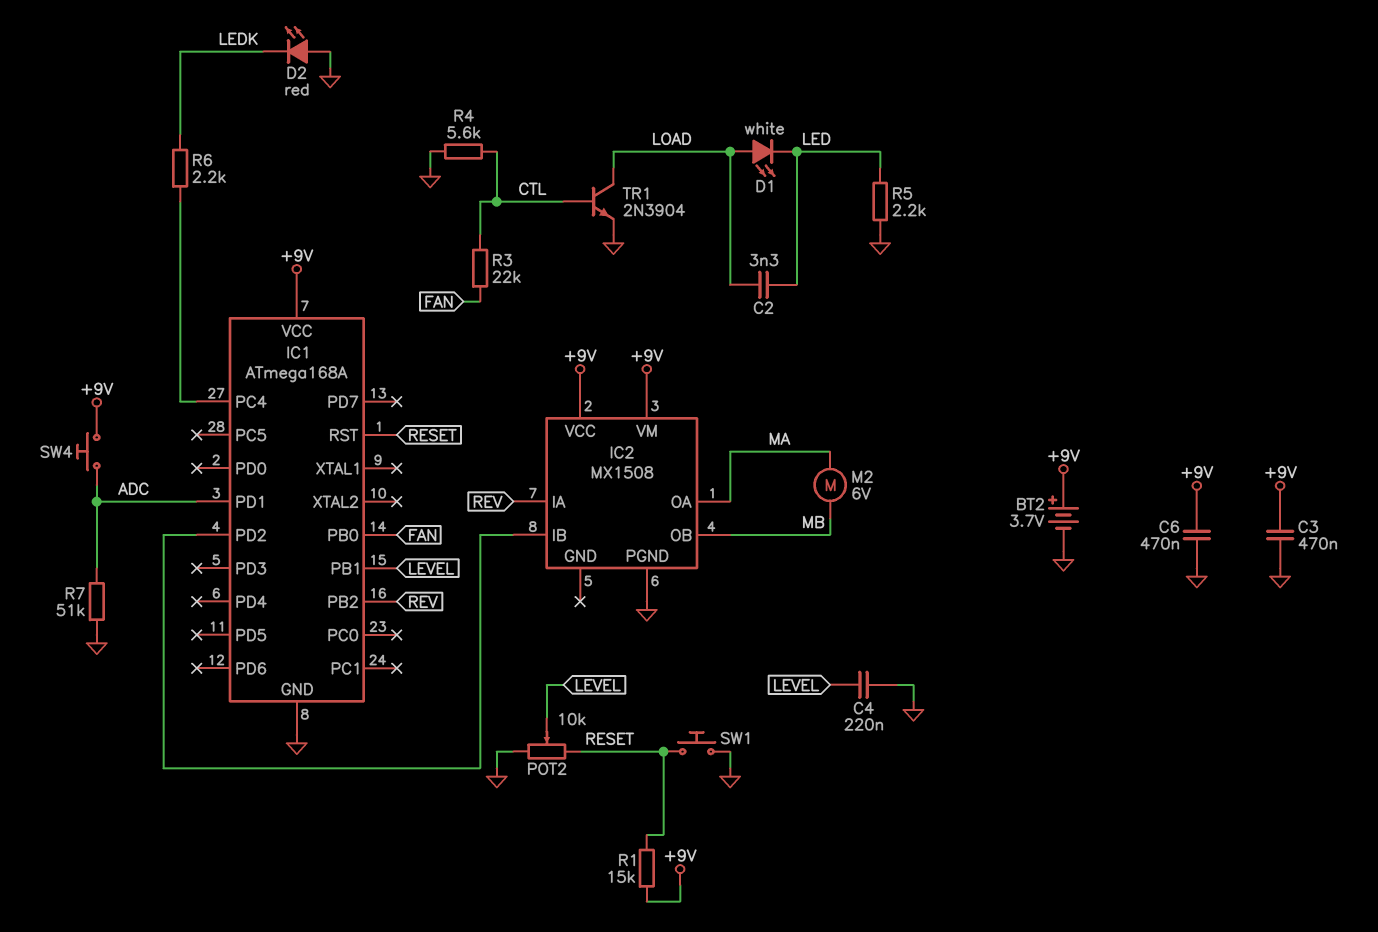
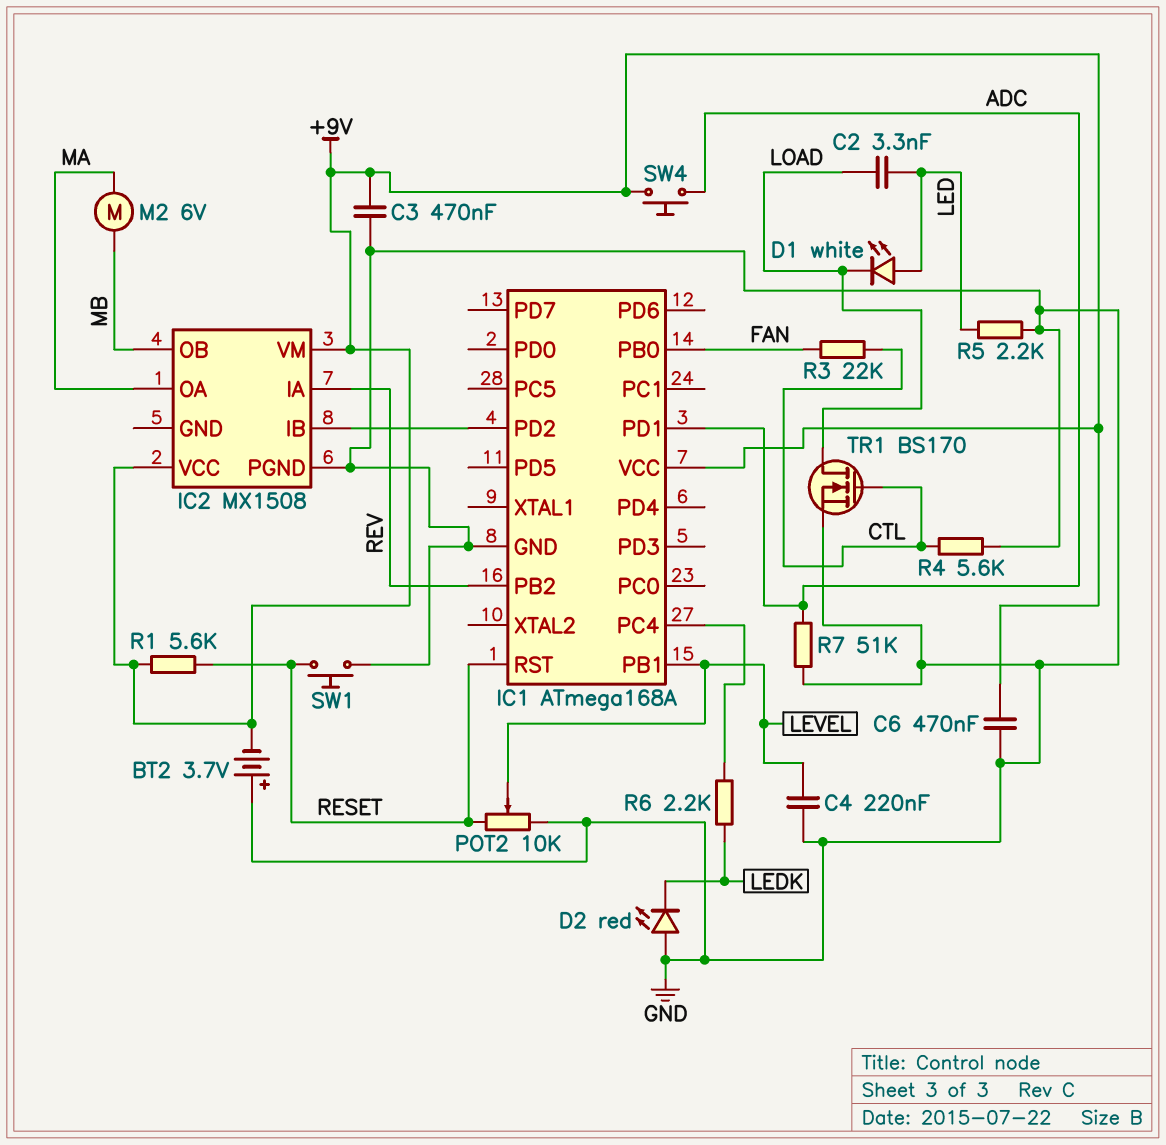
BT2: 3.7V (plus +9V, minus GND) -> 3.7V (plus GND, minus +9V)
D1: LED white (A LOAD, K LED) -> LED white (A LED, K LOAD)
R1: 15k (+9V, RESET) -> 5.6k (+9V, RESET)
TR1: NPN 2N3904 (B CTL, C LOAD, E GND) -> NMOS BS170 (G CTL, D LOAD, S GND)

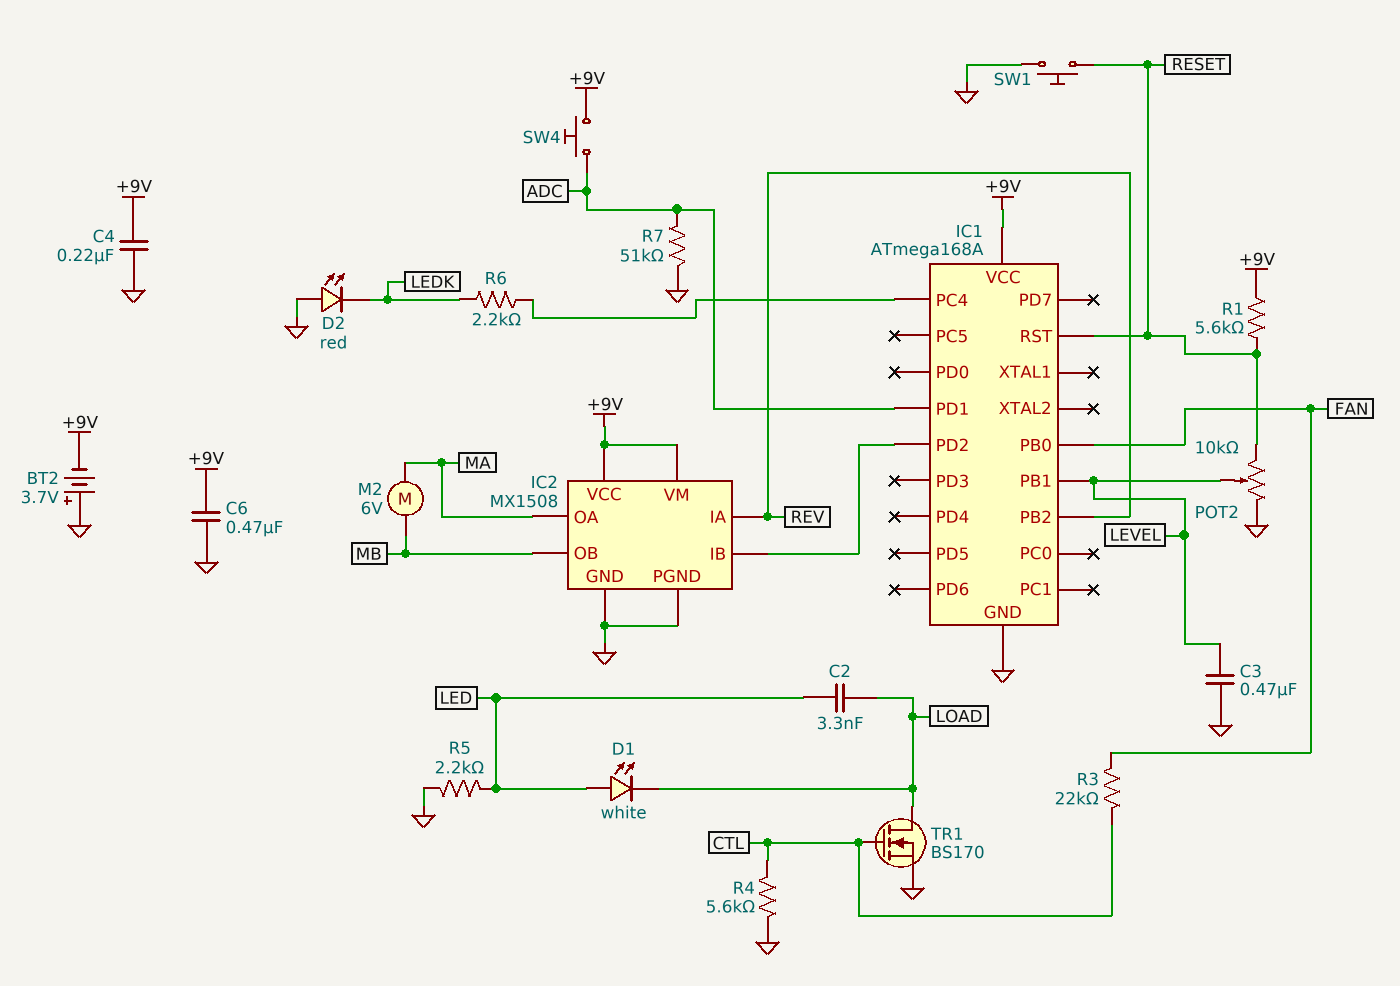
C3: 470nF (+9V, GND) -> 470nF (GND, LEVEL)
C4: 220nF (GND, LEVEL) -> 220nF (+9V, GND)
IC2 pin GND: none -> GND

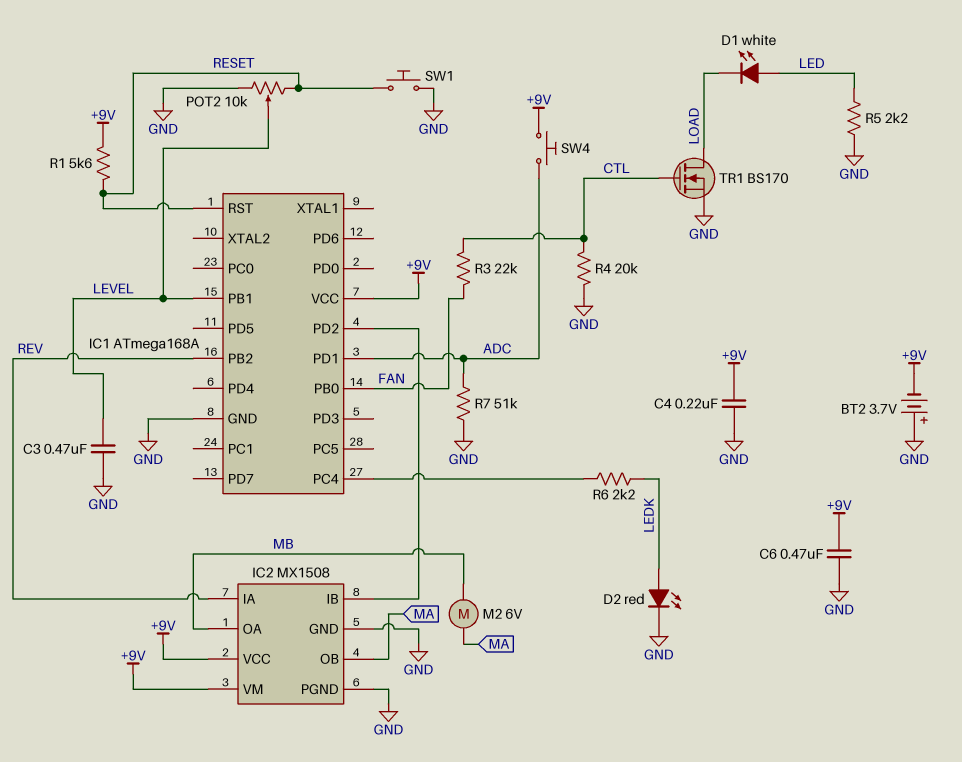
C2: 3.3nF (LED, LOAD) -> none
D2: LED red (A GND, K LEDK) -> LED red (A LEDK, K GND)
IC2 pin OA: MA -> MB
IC2 pin OB: MB -> MA
R4: 5.6k (CTL, GND) -> 20k (CTL, GND)

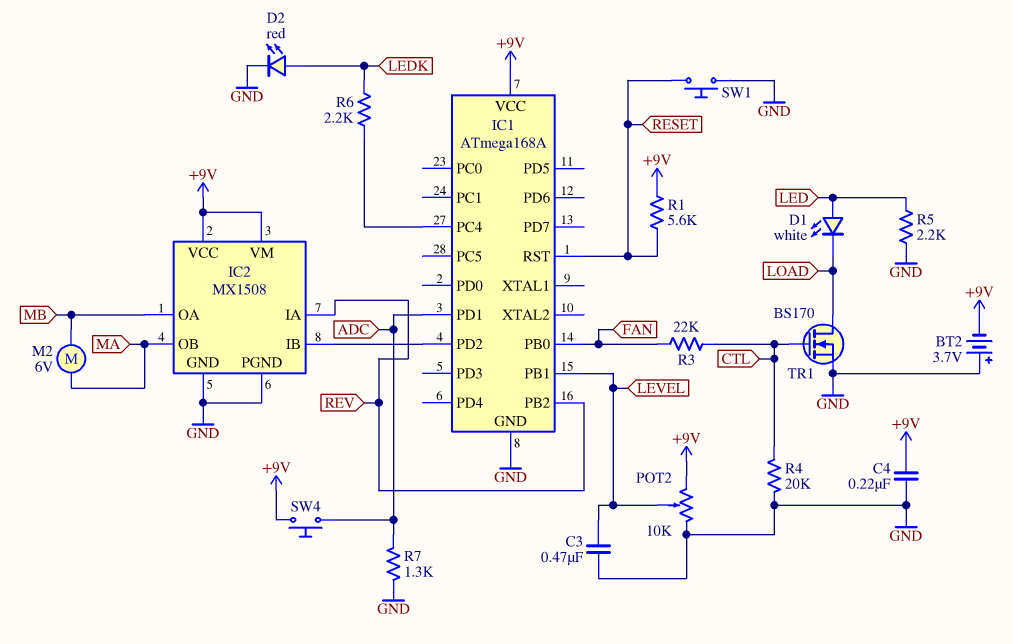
C6: 470nF (+9V, GND) -> none
POT2: 10k (GND, RESET, wiper LEVEL) -> 10k (+9V, GND, wiper LEVEL)
R7: 51k (ADC, GND) -> 1.3k (ADC, GND)

